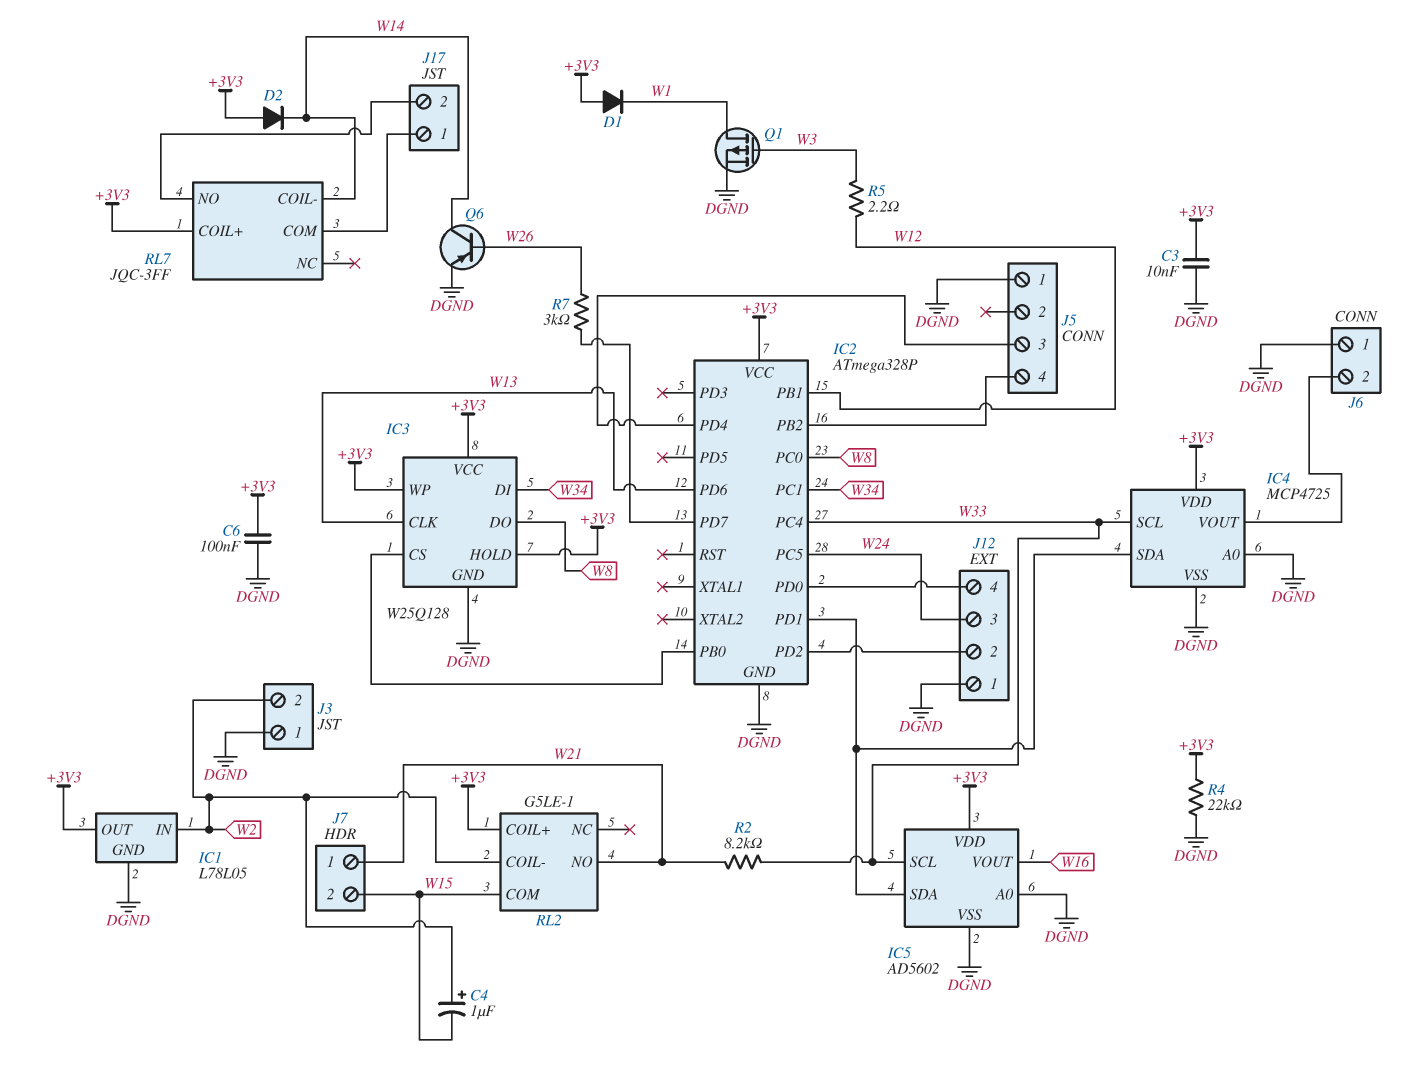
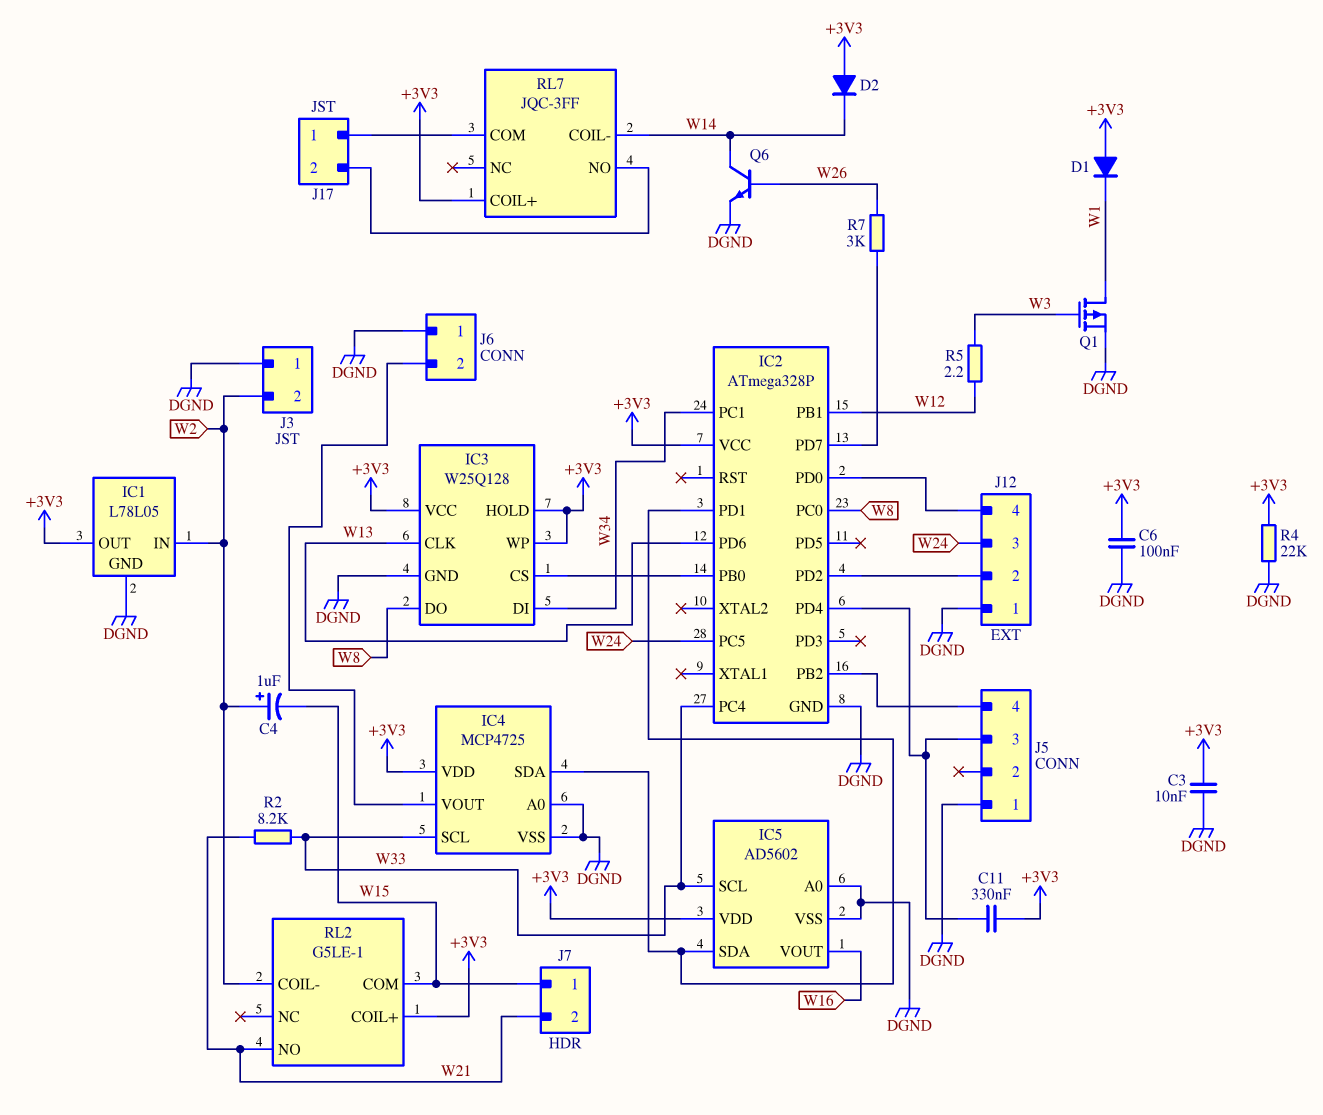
C11: none -> 330nF (+3V3, IC2/PD4)
J7 pin 1: W21 -> W15
J7 pin 2: W15 -> W21
Q6: PNP (B W26, C W14, E DGND) -> NPN (B W26, C W14, E DGND)

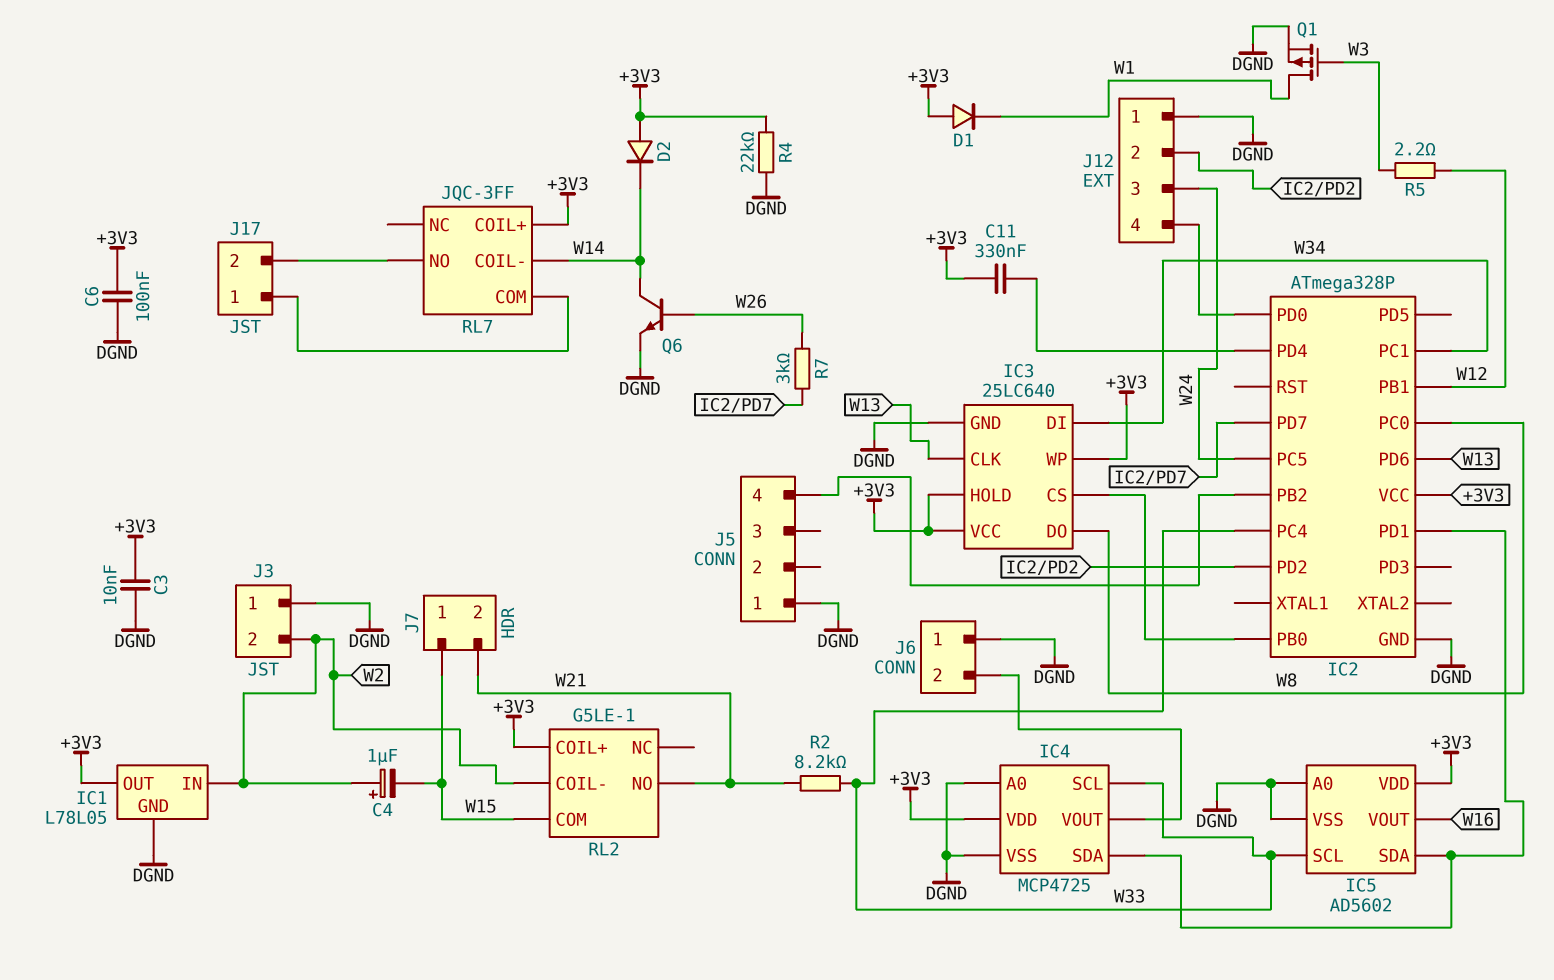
IC3: W25Q128 -> 25LC640
J5 pin 3: IC2/PD4 -> none

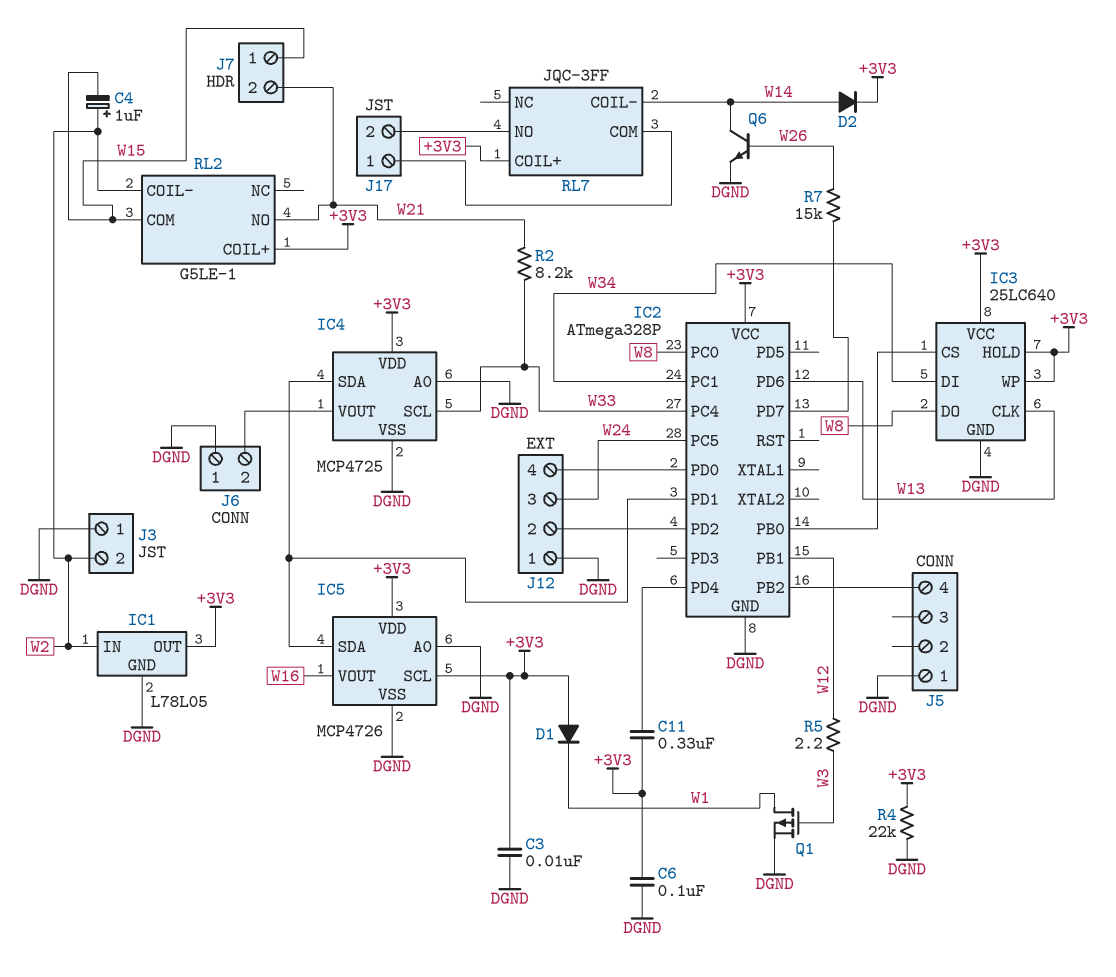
D2: diode (A +3V3, K W14) -> diode (A W14, K +3V3)
IC5: AD5602 -> MCP4726
IC5 pin SCL: W33 -> +3V3
R7: 3k (IC2/PD7, W26) -> 15k (IC2/PD7, W26)

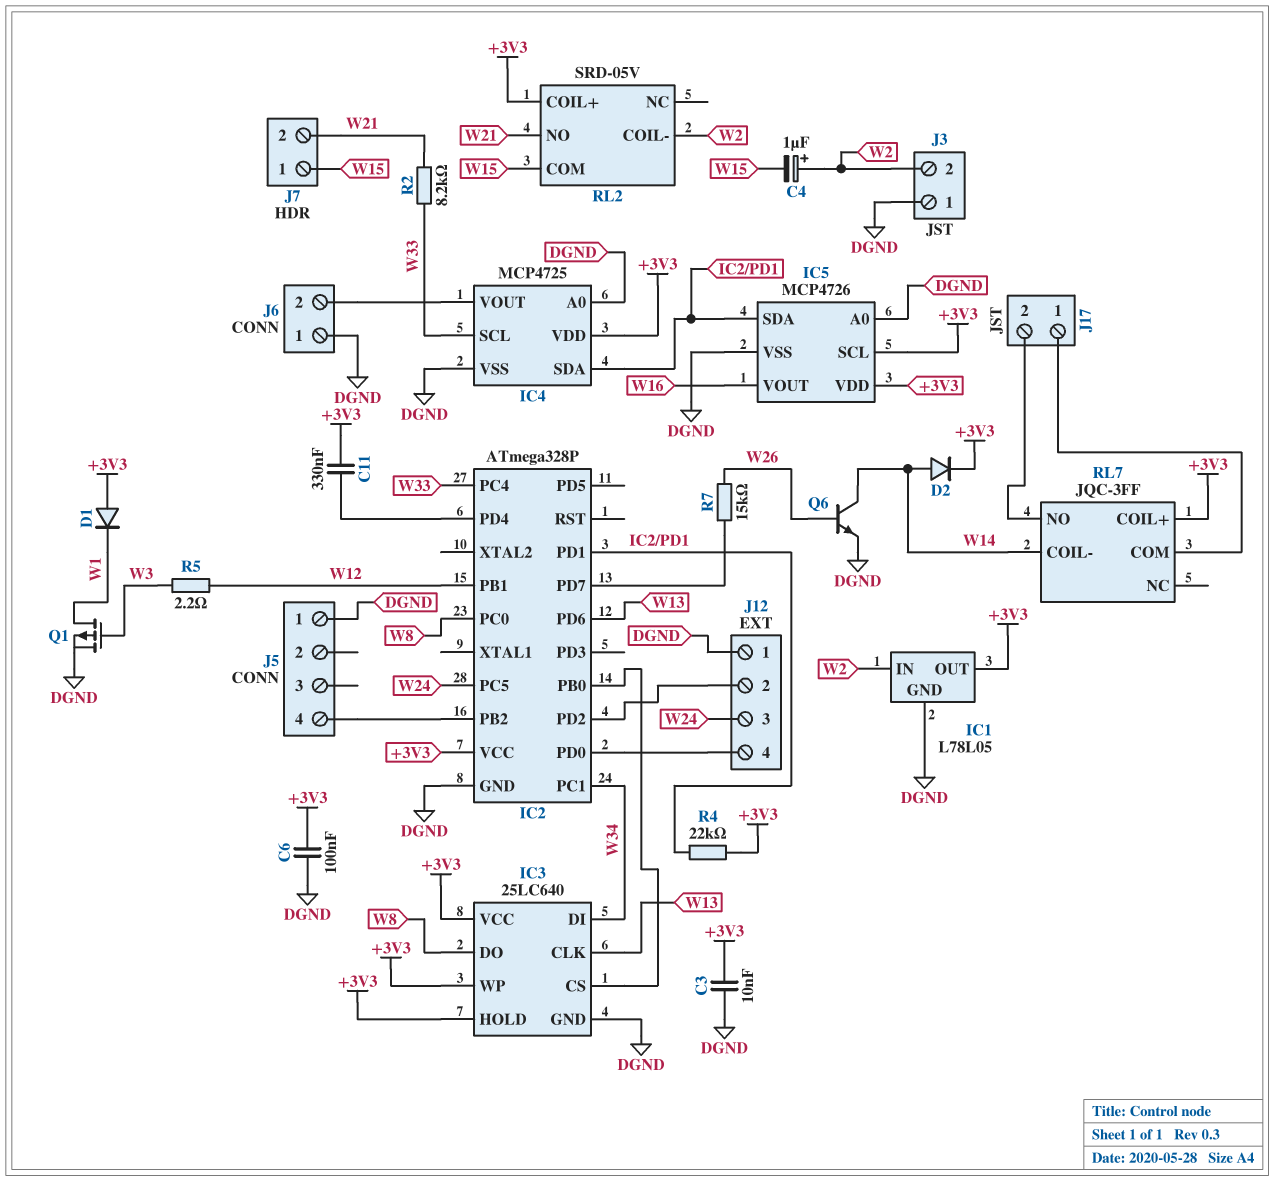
R4: 22k (+3V3, DGND) -> 22k (+3V3, IC2/PD1)
RL2: G5LE-1 -> SRD-05V

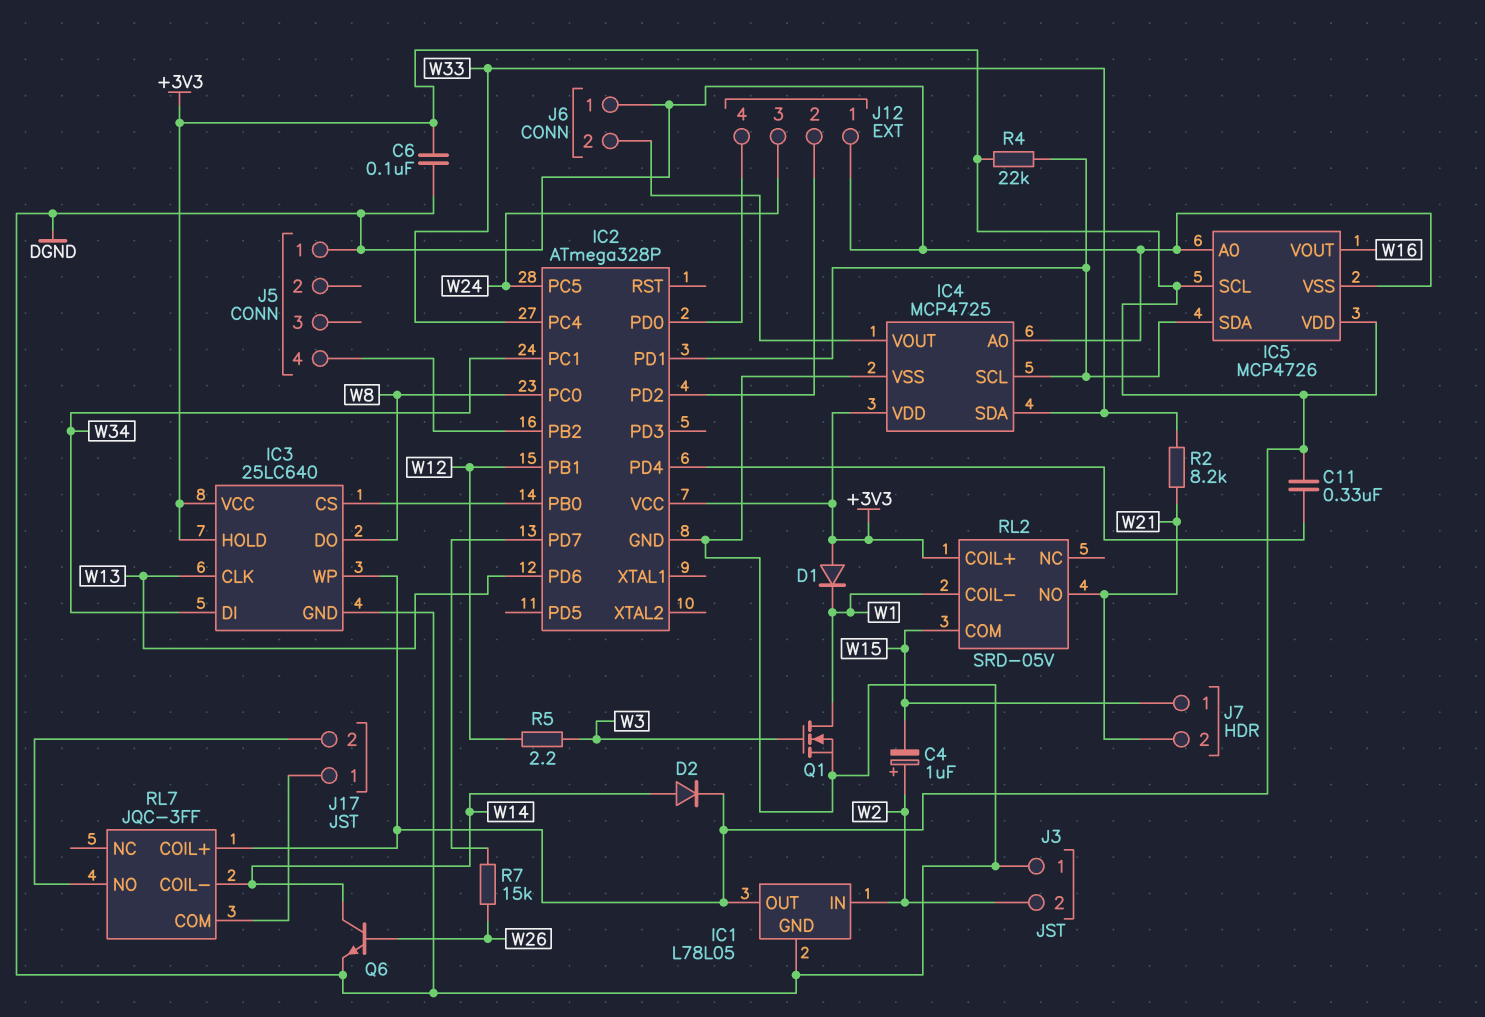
C3: 10nF (+3V3, DGND) -> none
IC4 pin SCL: W33 -> IC2/PD1
IC4 pin SDA: IC2/PD1 -> W33
Q1: PMOS (G W3, D W1, S DGND) -> NMOS (G W3, D W1, S DGND)
RL2 pin COIL-: W2 -> W1

